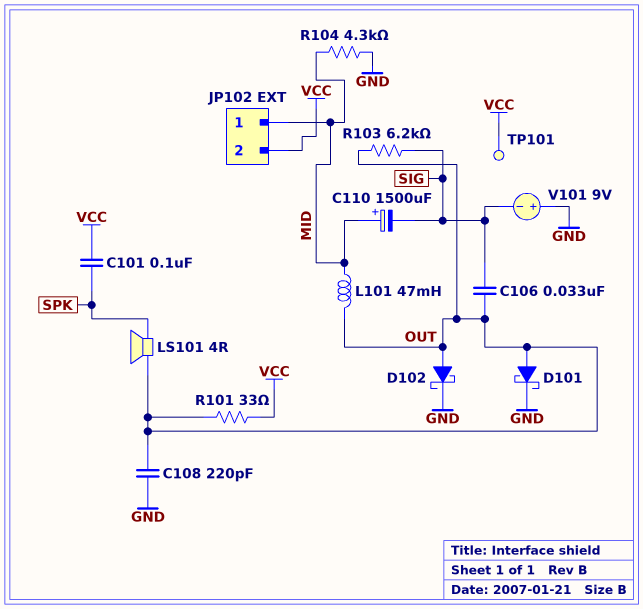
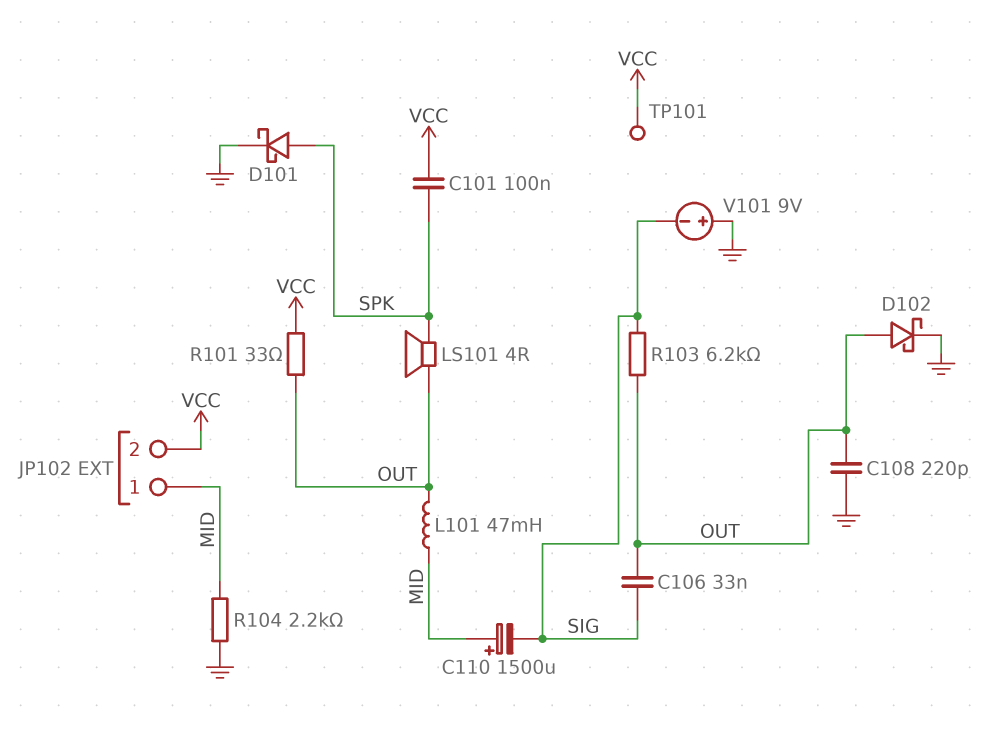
D101: schottky (A OUT, K GND) -> schottky (A SPK, K GND)
R104: 4.3k (GND, MID) -> 2.2k (GND, MID)

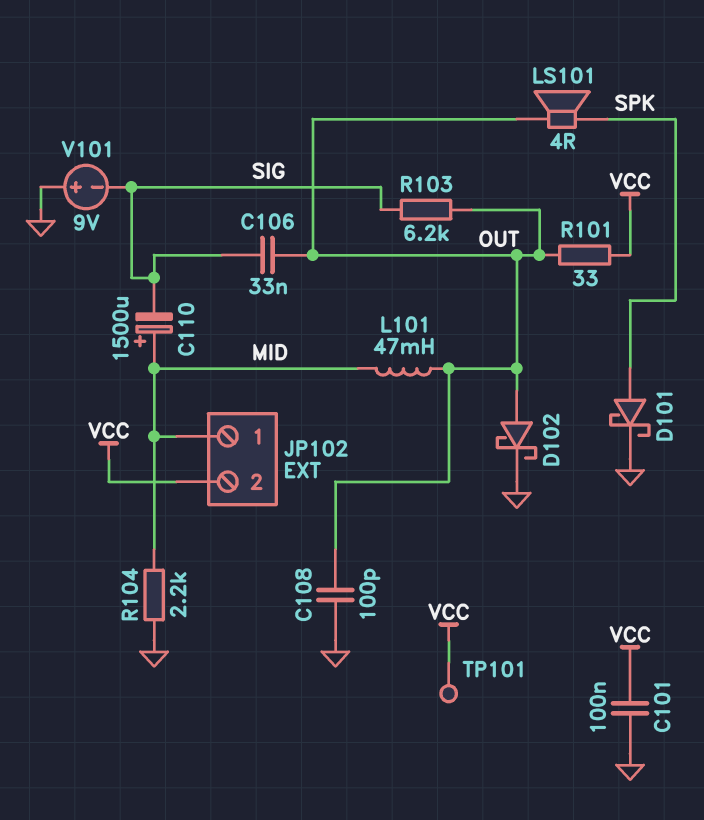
C101: 100nF (SPK, VCC) -> 100nF (GND, VCC)
C108: 220pF (GND, OUT) -> 100pF (GND, OUT)

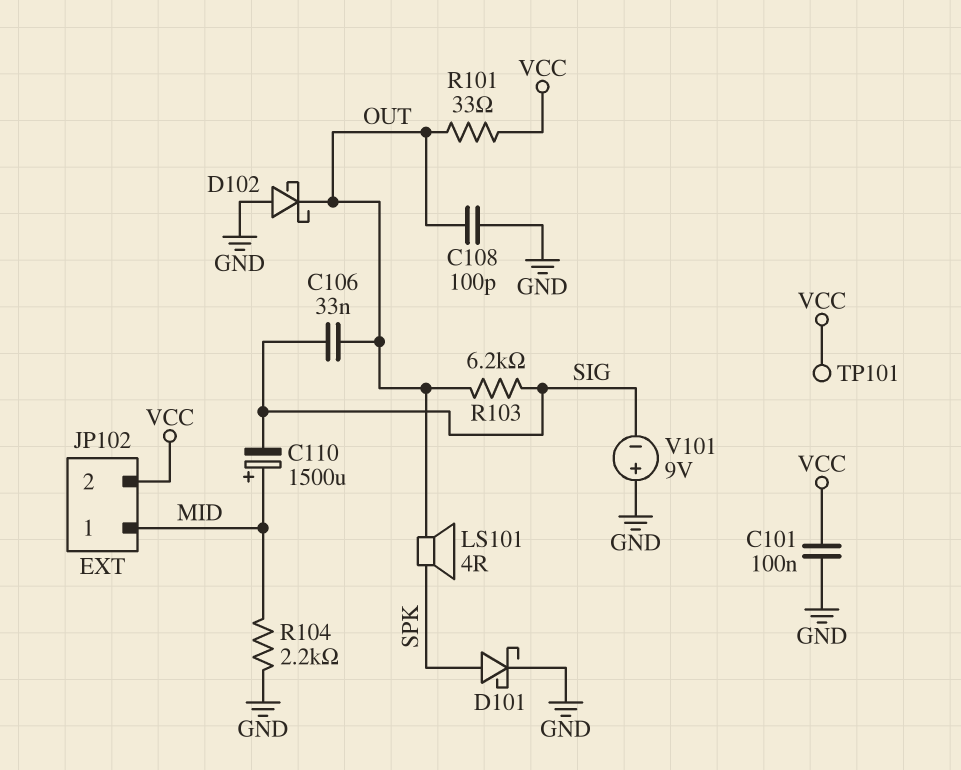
D102: schottky (A OUT, K GND) -> schottky (A GND, K OUT)
L101: 47mH (MID, OUT) -> none

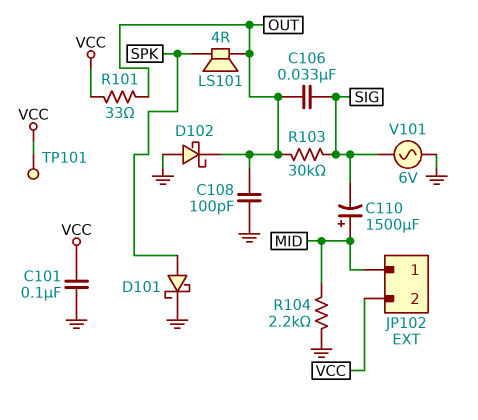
R103: 6.2k (OUT, SIG) -> 30k (OUT, SIG)
V101: 9V (plus GND, minus SIG) -> AC 6V (GND, SIG)

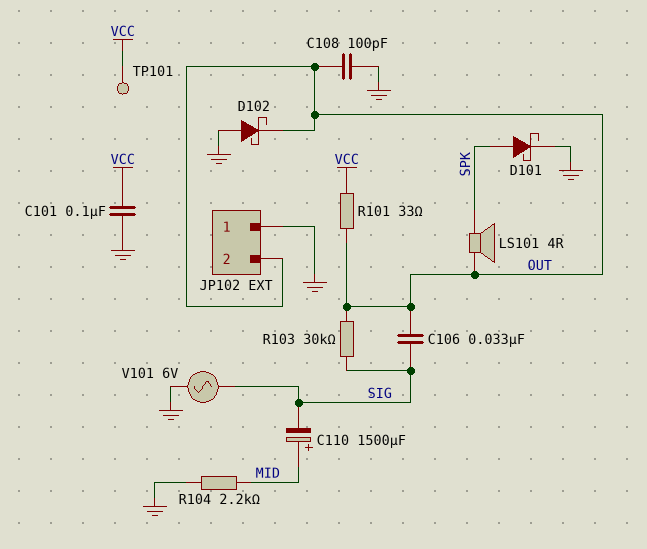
JP102 pin 1: MID -> GND
JP102 pin 2: VCC -> OUT

